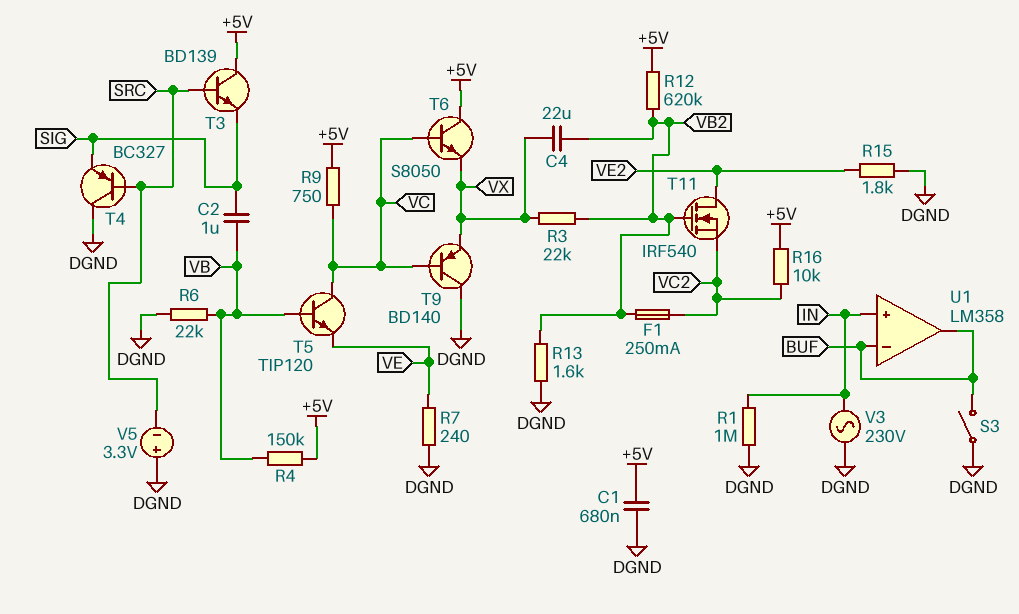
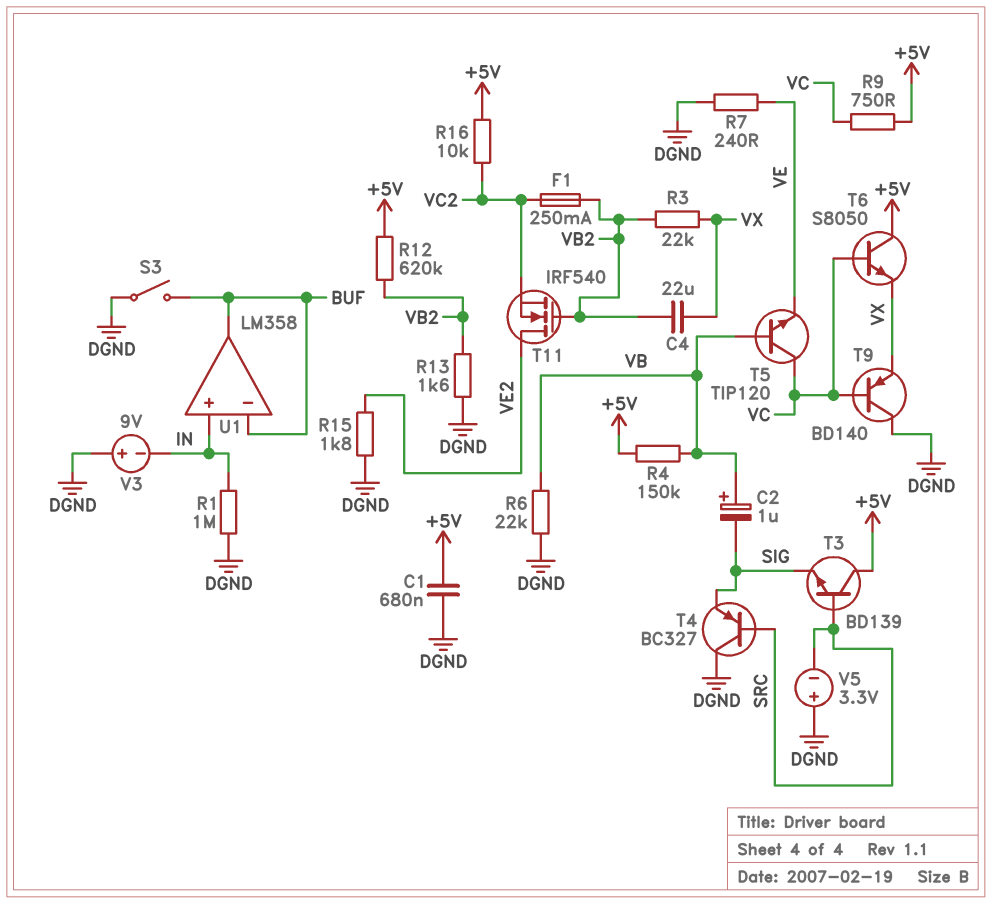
C2: 1uF (SIG, VB) -> 1uF (plus VB, minus SIG)
V3: AC 230V (DGND, IN) -> 9V (plus DGND, minus IN)

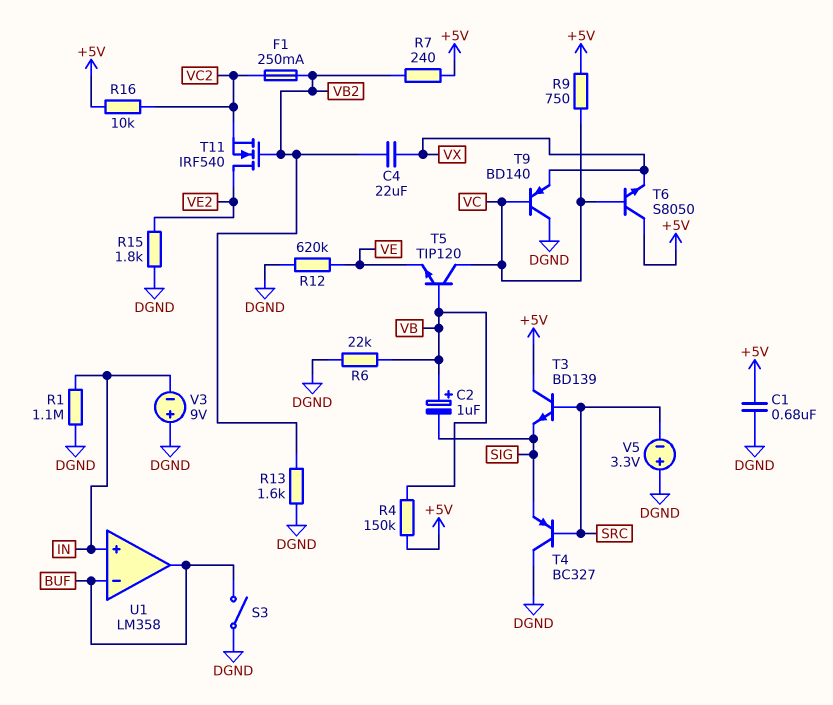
R1: 1M (DGND, IN) -> 1.1M (DGND, IN)
R3: 22k (VB2, VX) -> none
R7: 240 (DGND, VE) -> 240 (+5V, VB2)
R12: 620k (+5V, VB2) -> 620k (DGND, VE)

